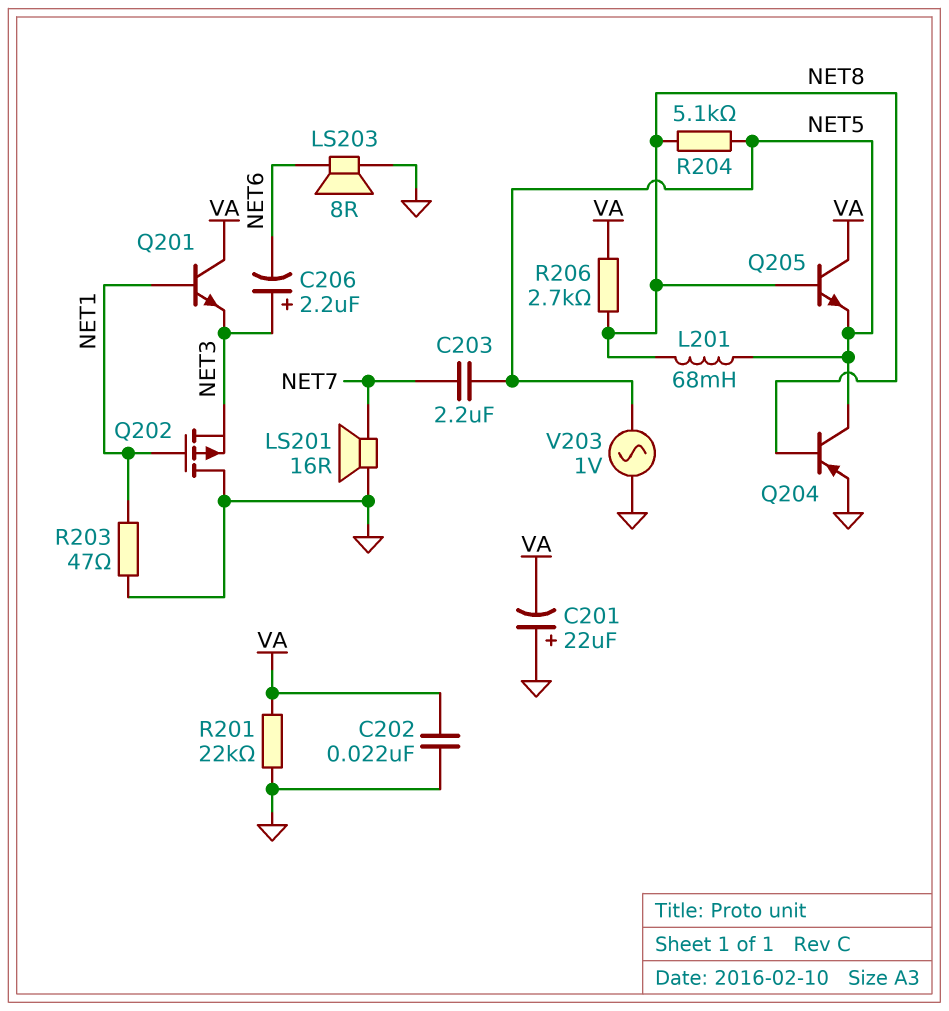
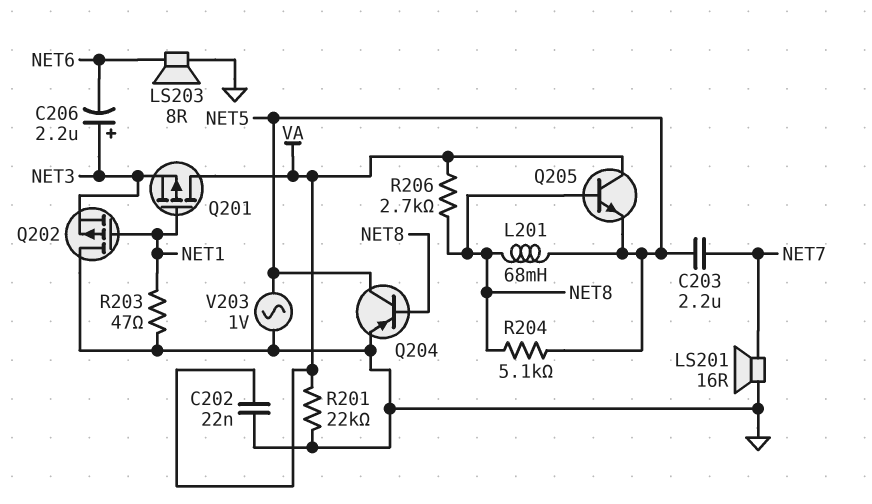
C201: 22uF (plus GND, minus VA) -> none
Q201: NPN (B NET1, C VA, E NET3) -> PMOS (G NET1, D VA, S NET3)

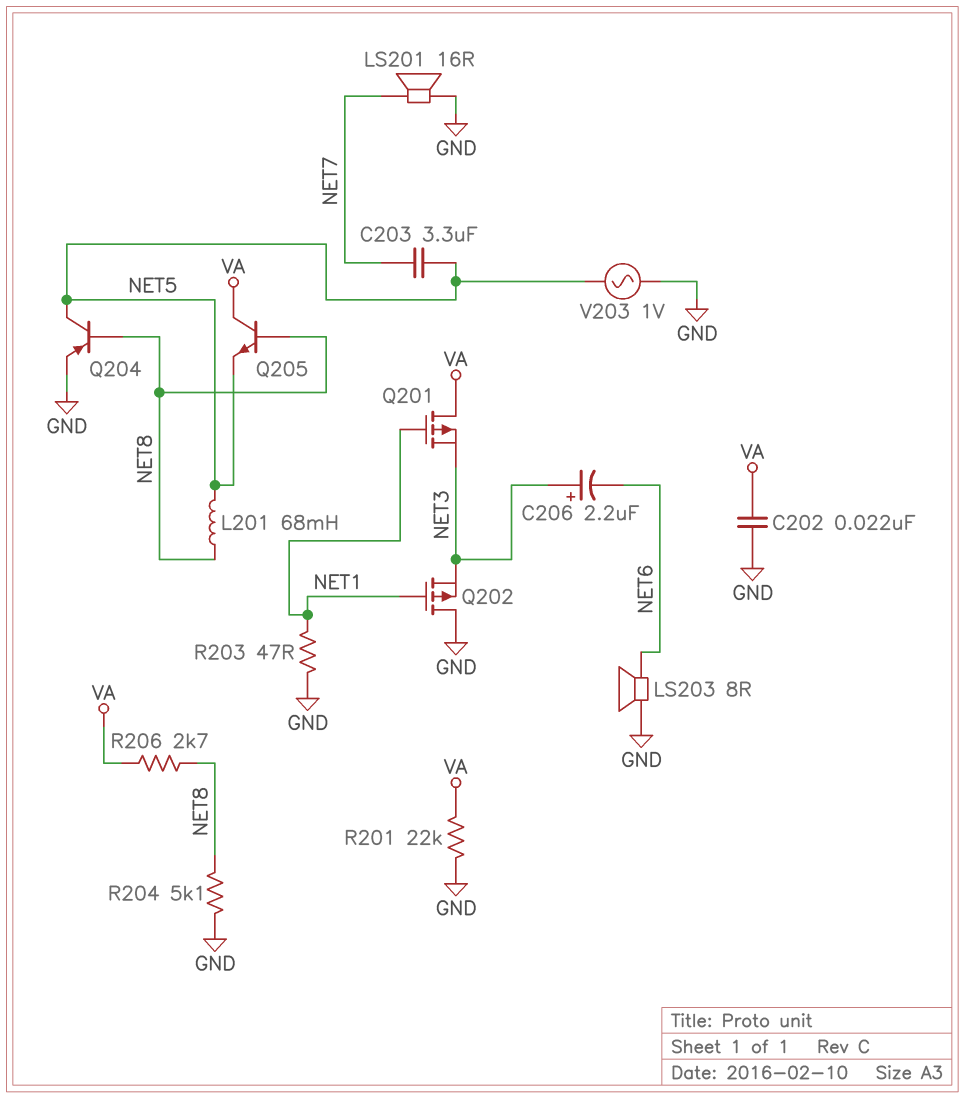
C203: 2.2uF (NET5, NET7) -> 3.3uF (NET5, NET7)
R204: 5.1k (NET5, NET8) -> 5.1k (GND, NET8)

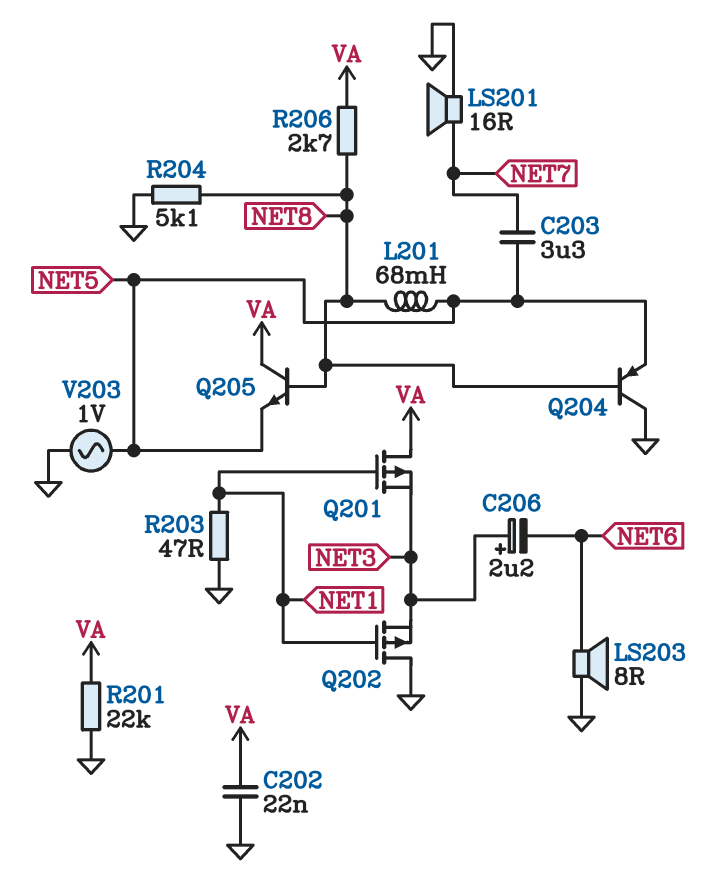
Q204: PNP (B NET8, C NET5, E GND) -> PNP (B NET8, C GND, E NET5)

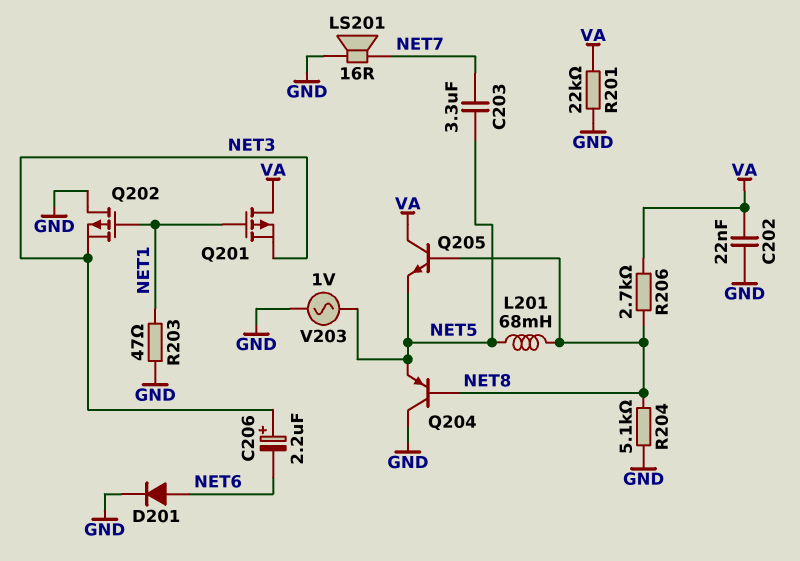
D201: none -> diode (A NET6, K GND)
LS203: speaker 8R (GND, NET6) -> none

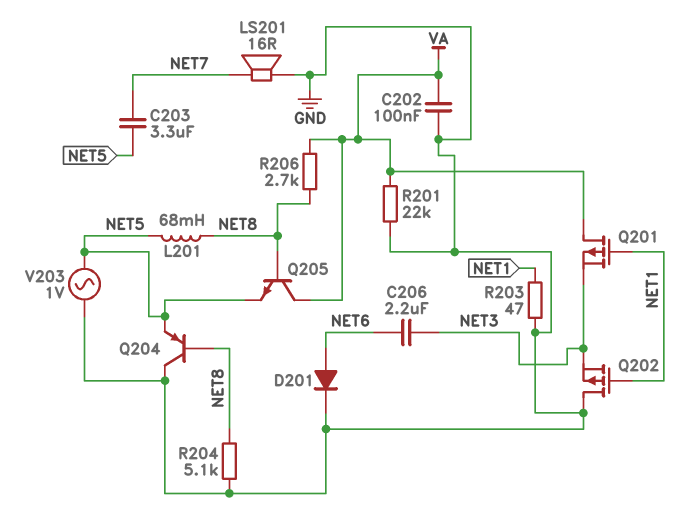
C202: 22nF (GND, VA) -> 100nF (GND, VA)
C206: 2.2uF (plus NET3, minus NET6) -> 2.2uF (NET3, NET6)

